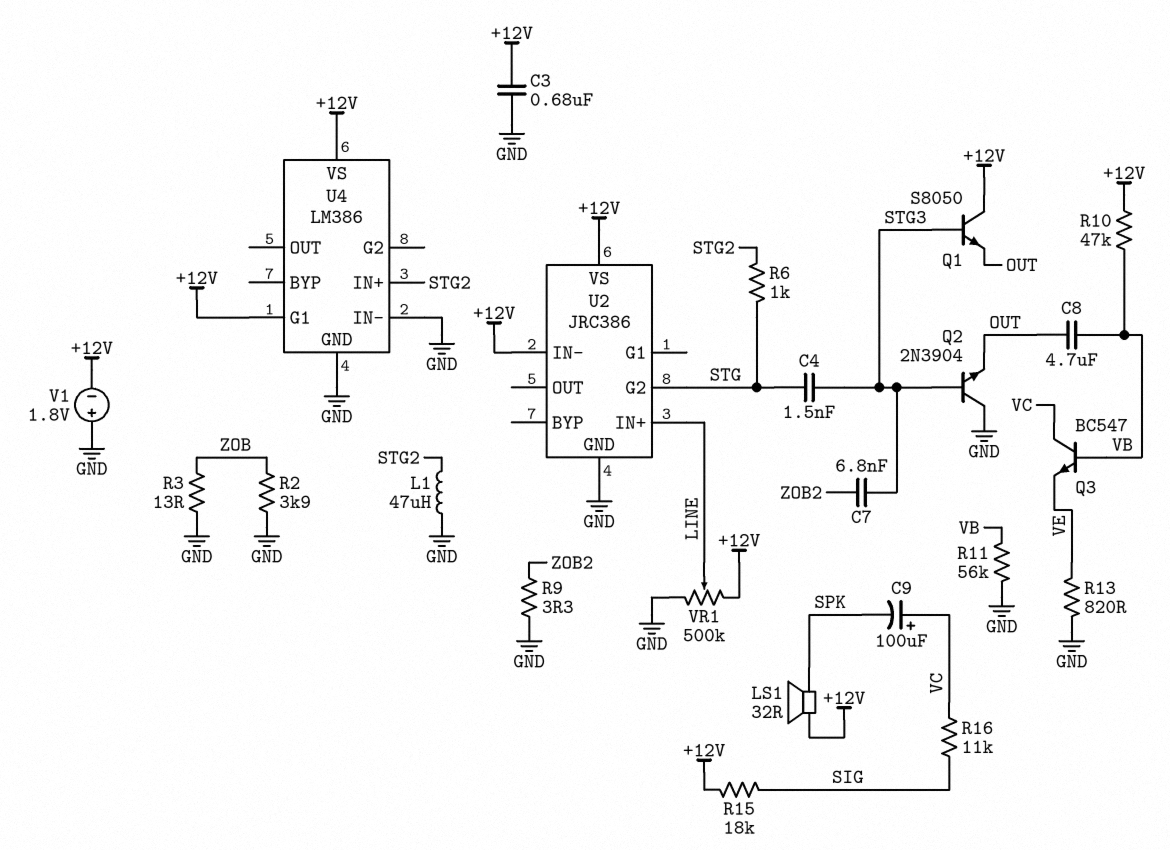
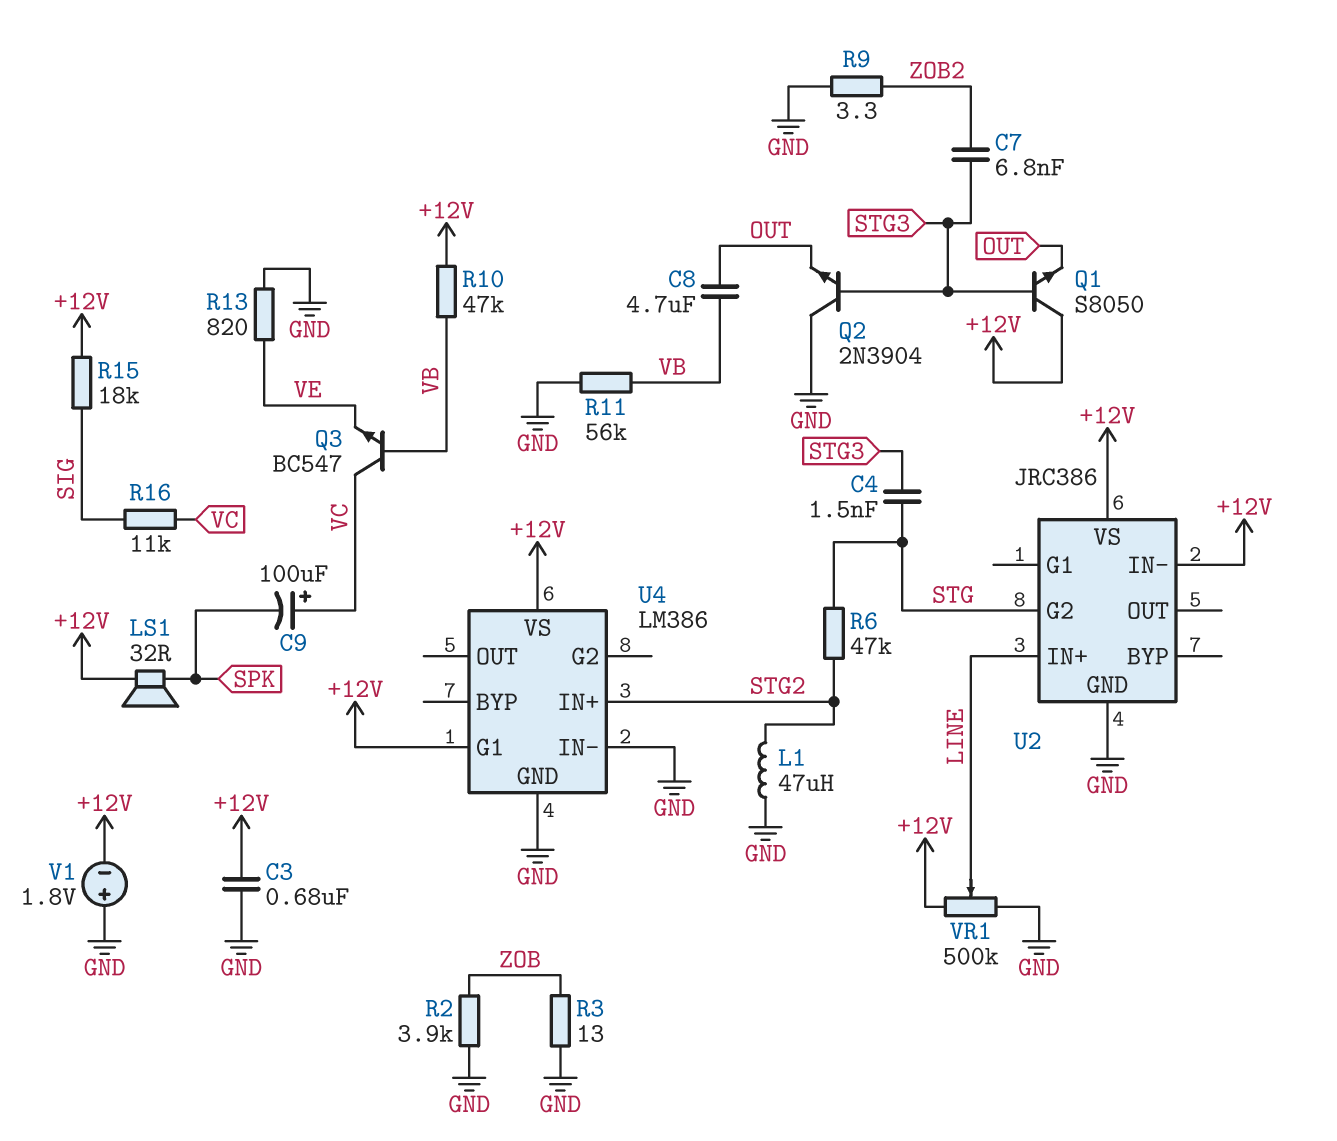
R6: 1k (STG, STG2) -> 47k (STG, STG2)

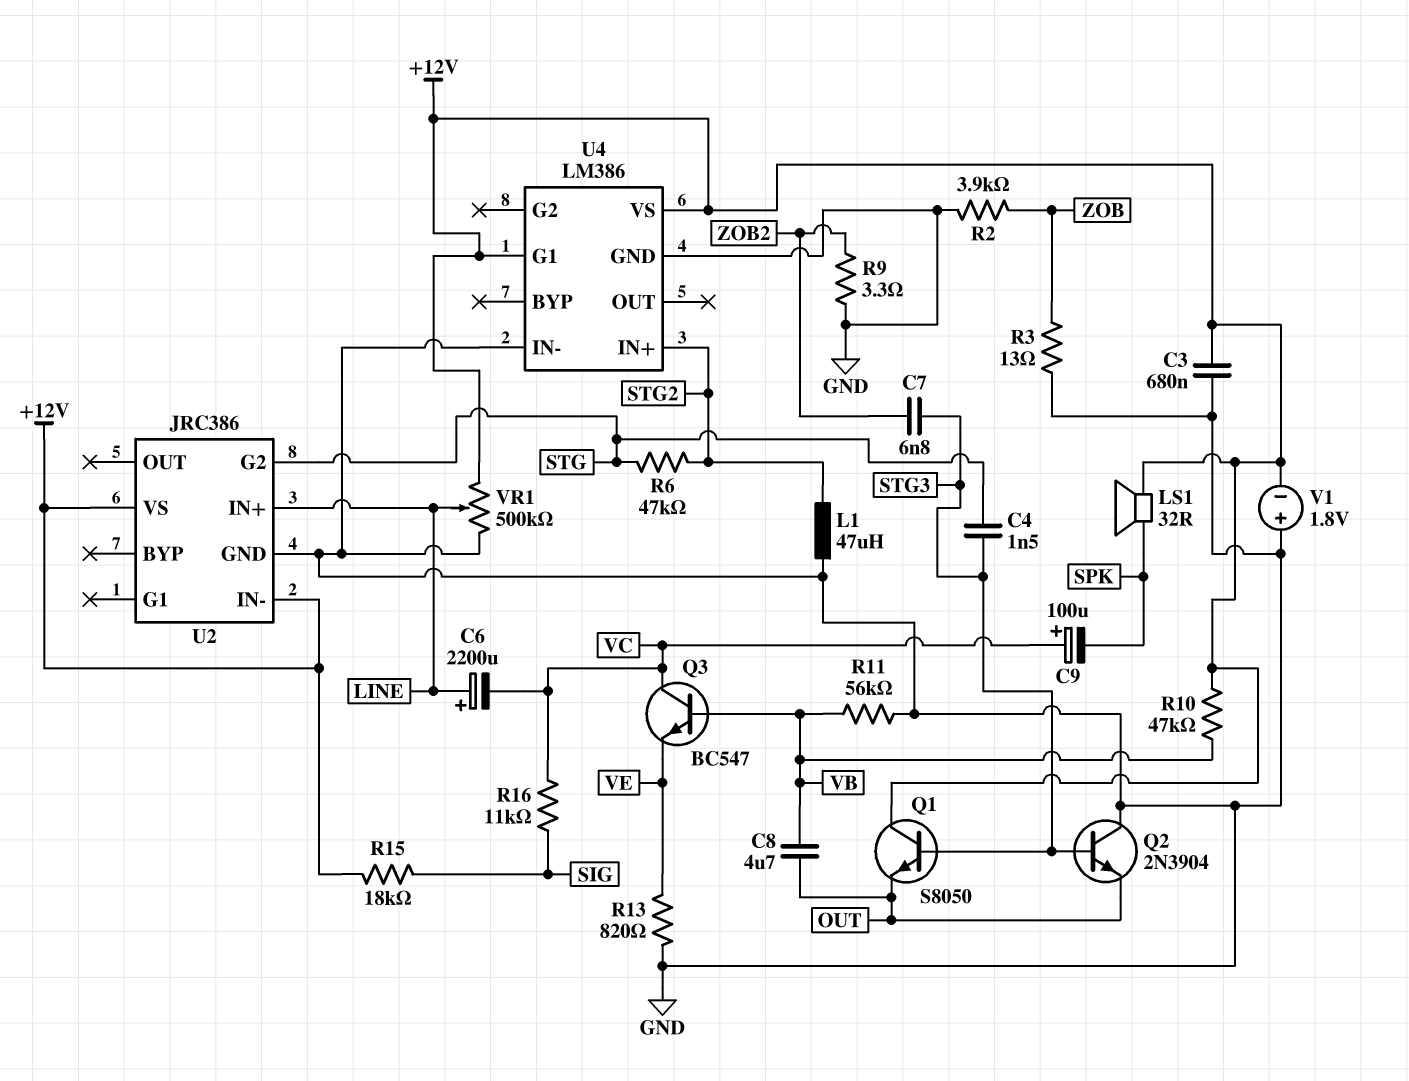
C6: none -> 2200uF (plus LINE, minus VC)

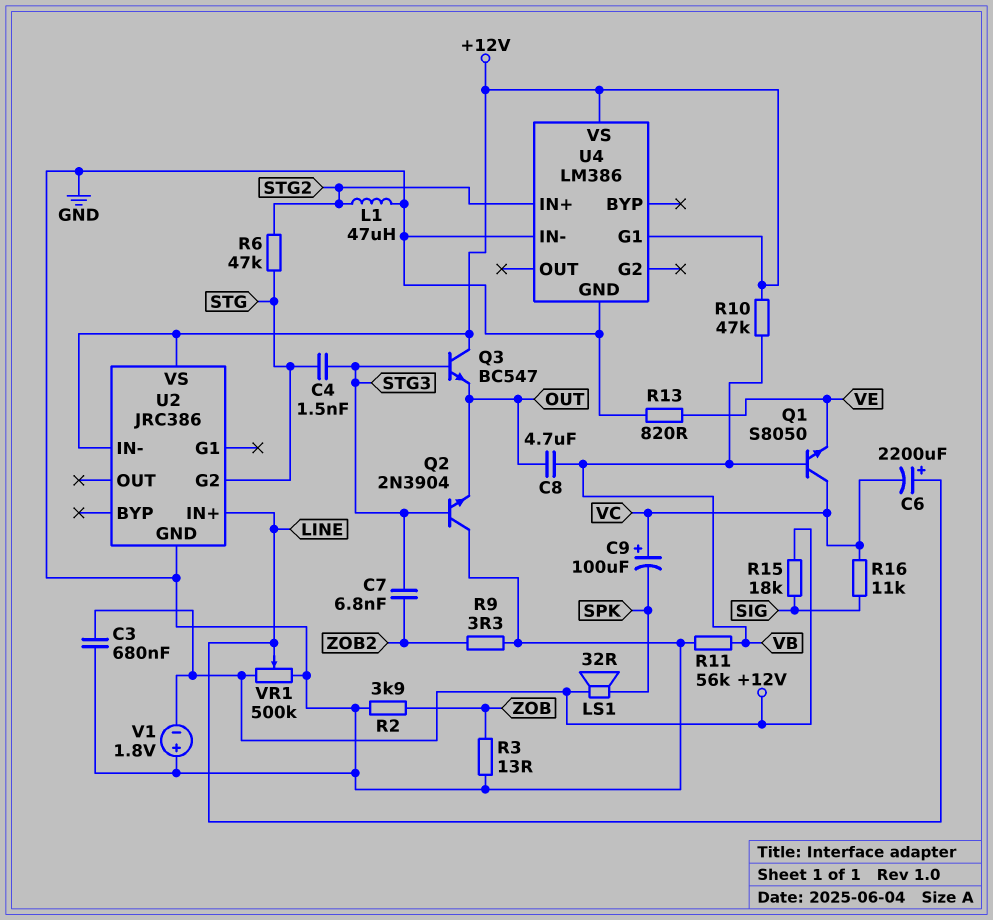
Q1: NPN S8050 (B STG3, C +12V, E OUT) -> NPN S8050 (B VB, C VC, E VE)
Q3: NPN BC547 (B VB, C VC, E VE) -> NPN BC547 (B STG3, C +12V, E OUT)

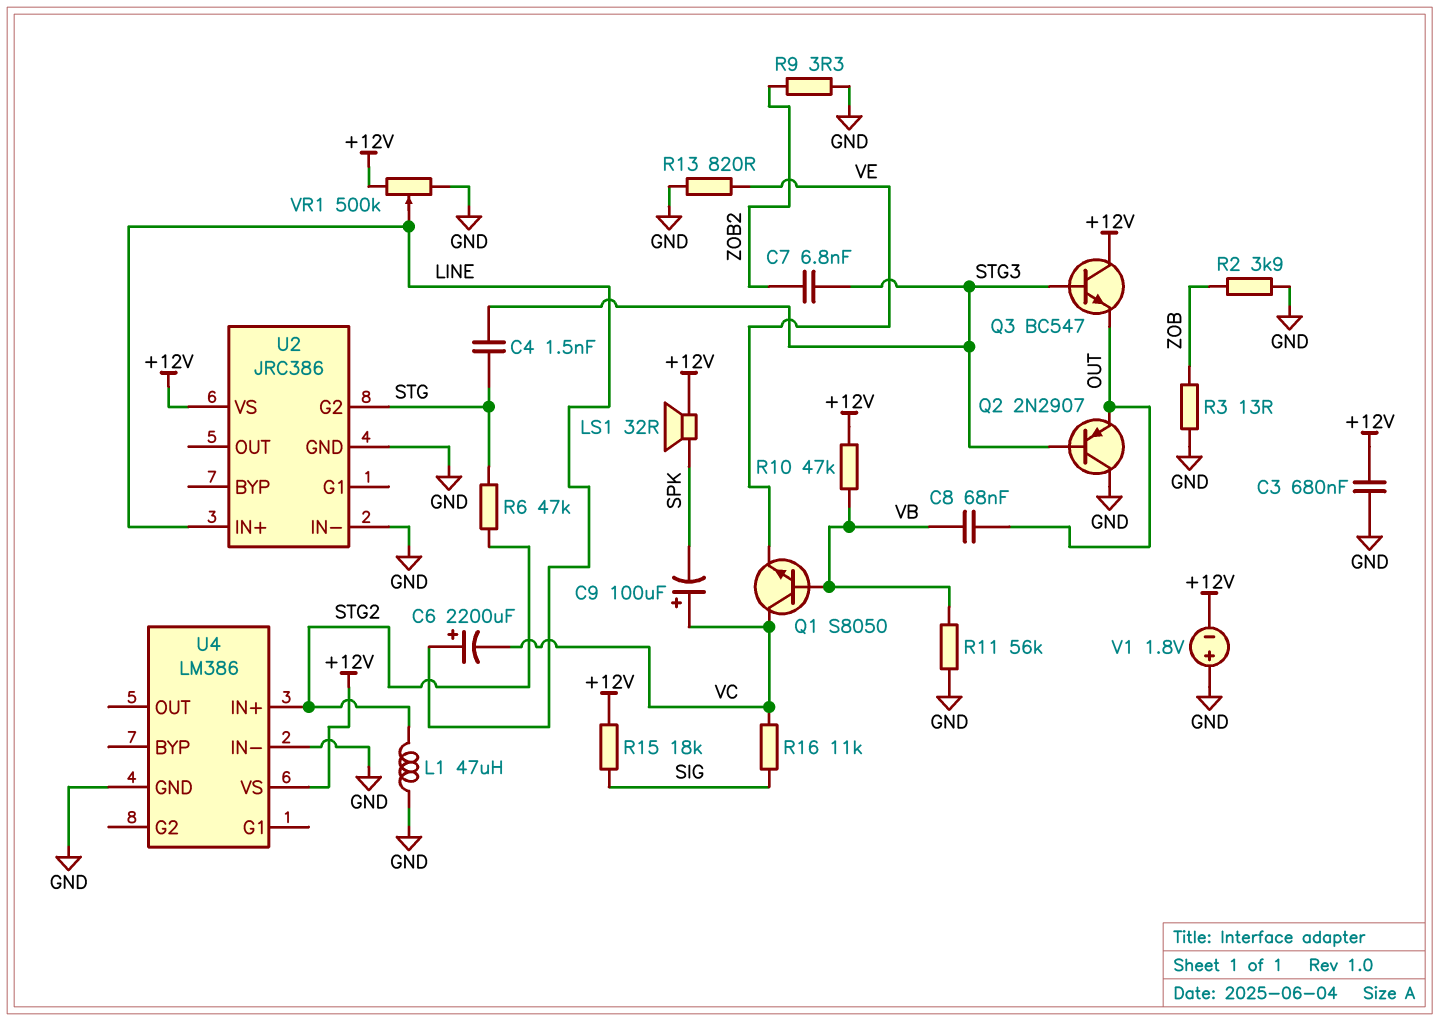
C8: 4.7uF (OUT, VB) -> 68nF (OUT, VB)
Q2: NPN 2N3904 (B STG3, C GND, E OUT) -> PNP 2N2907 (B STG3, C GND, E OUT)
U2 pin IN-: +12V -> GND
U4 pin G1: +12V -> none

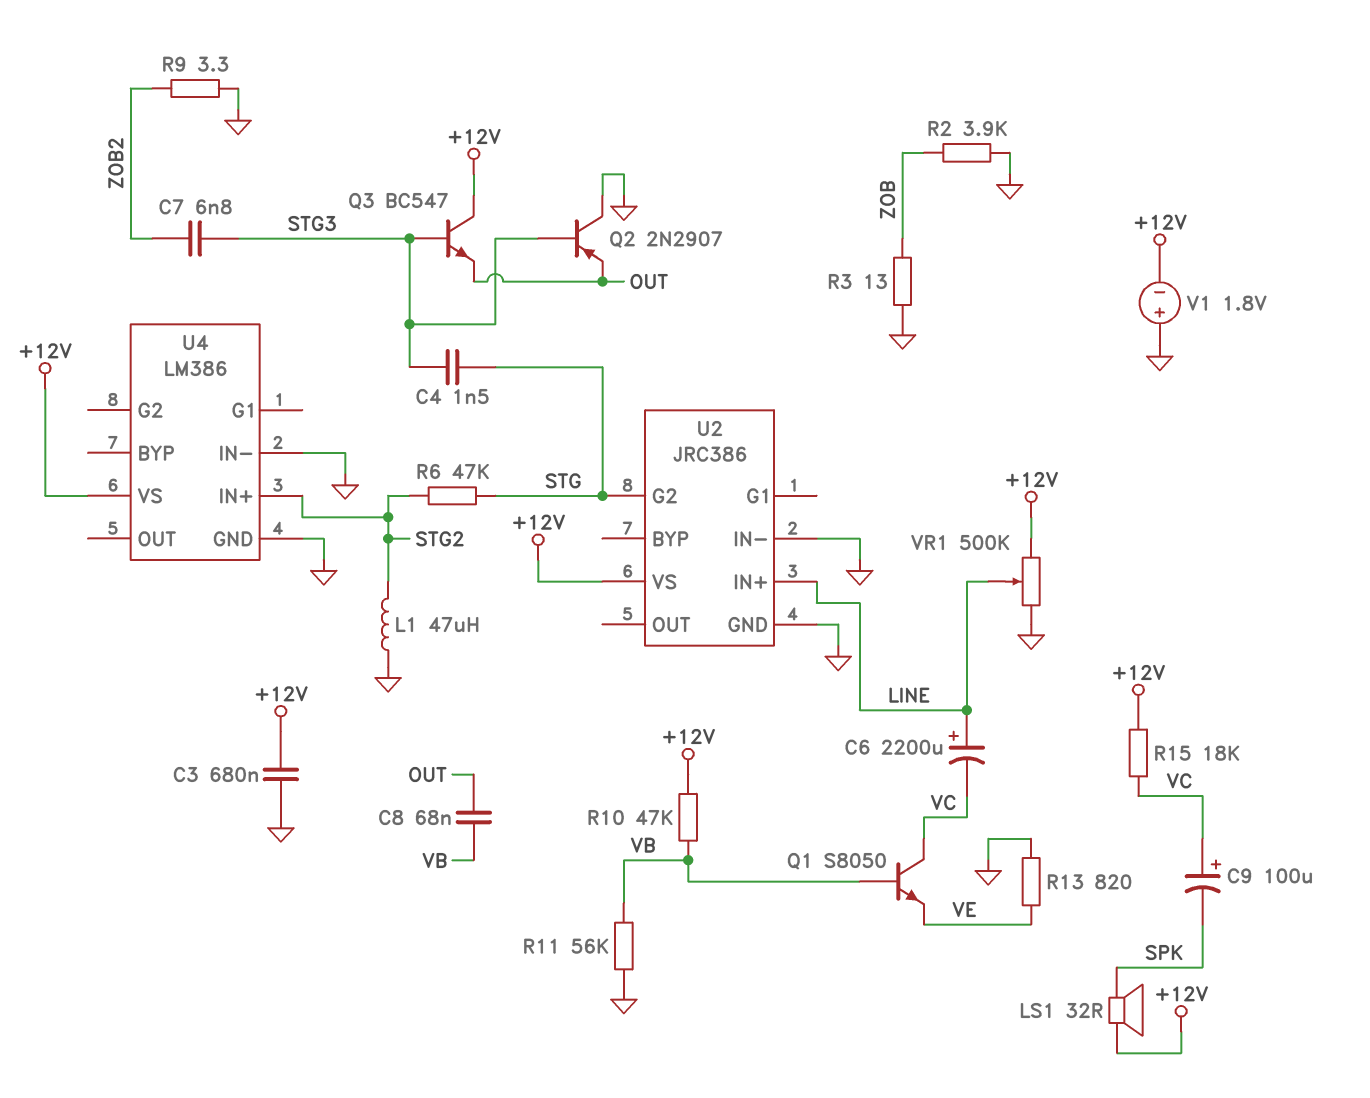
R15: 18k (+12V, SIG) -> 18k (+12V, VC)
R16: 11k (SIG, VC) -> none

